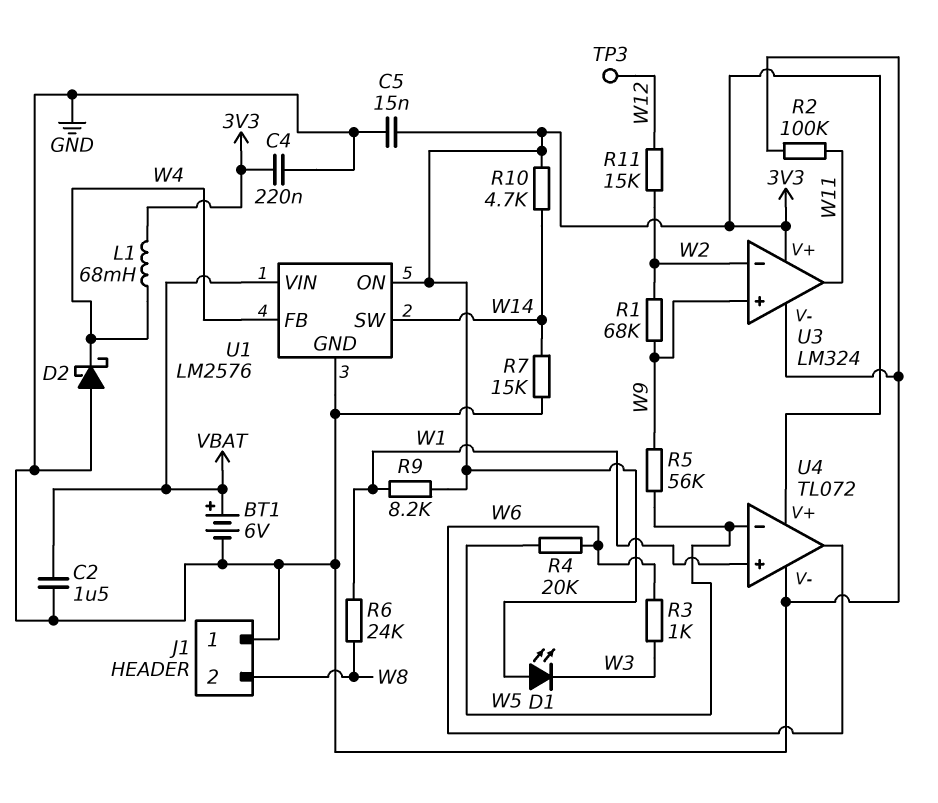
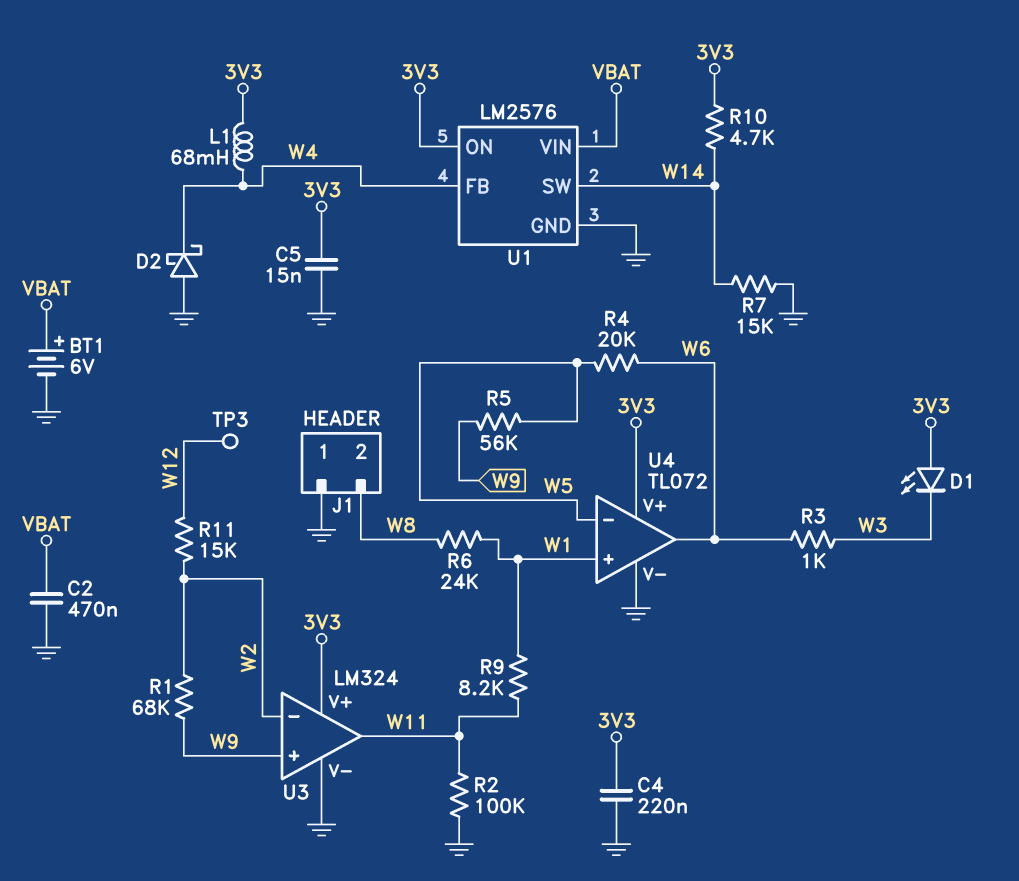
C2: 1.5uF (GND, VBAT) -> 470nF (GND, VBAT)
R9: 8.2k (3V3, W1) -> 8.2k (W1, W11)

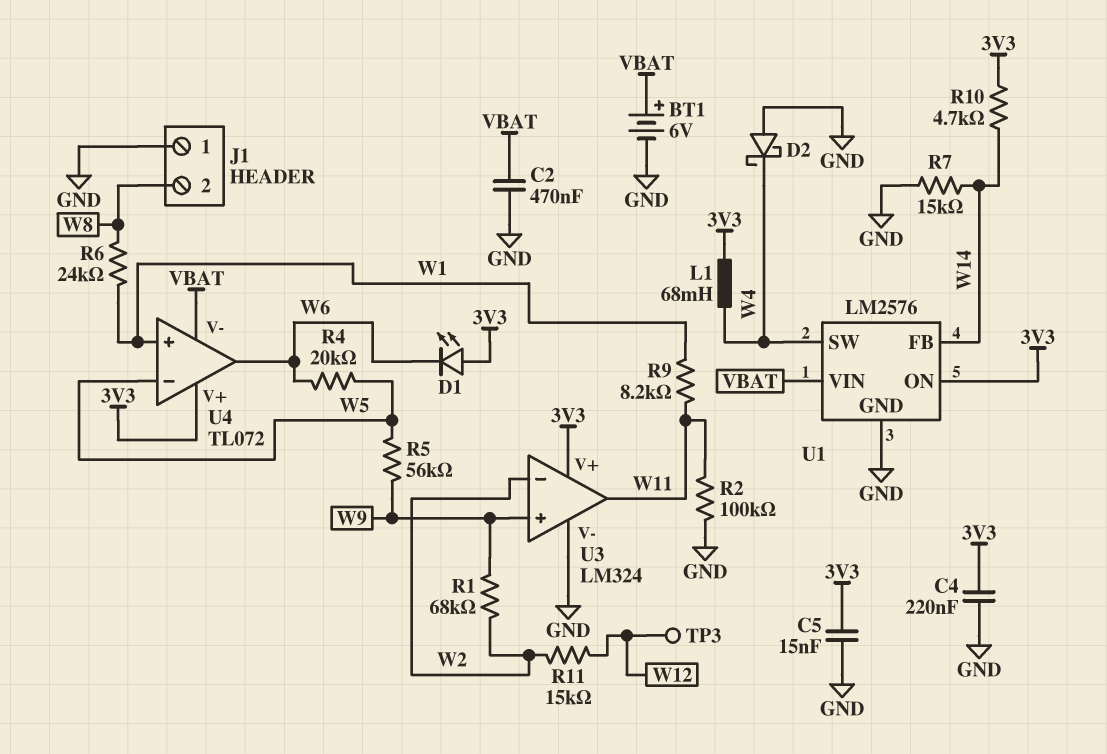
D1: LED (A 3V3, K W3) -> LED (A 3V3, K W6)
R3: 1k (W3, W6) -> none
U1 pin FB: W4 -> W14
U1 pin SW: W14 -> W4
U4 pin V-: GND -> VBAT

